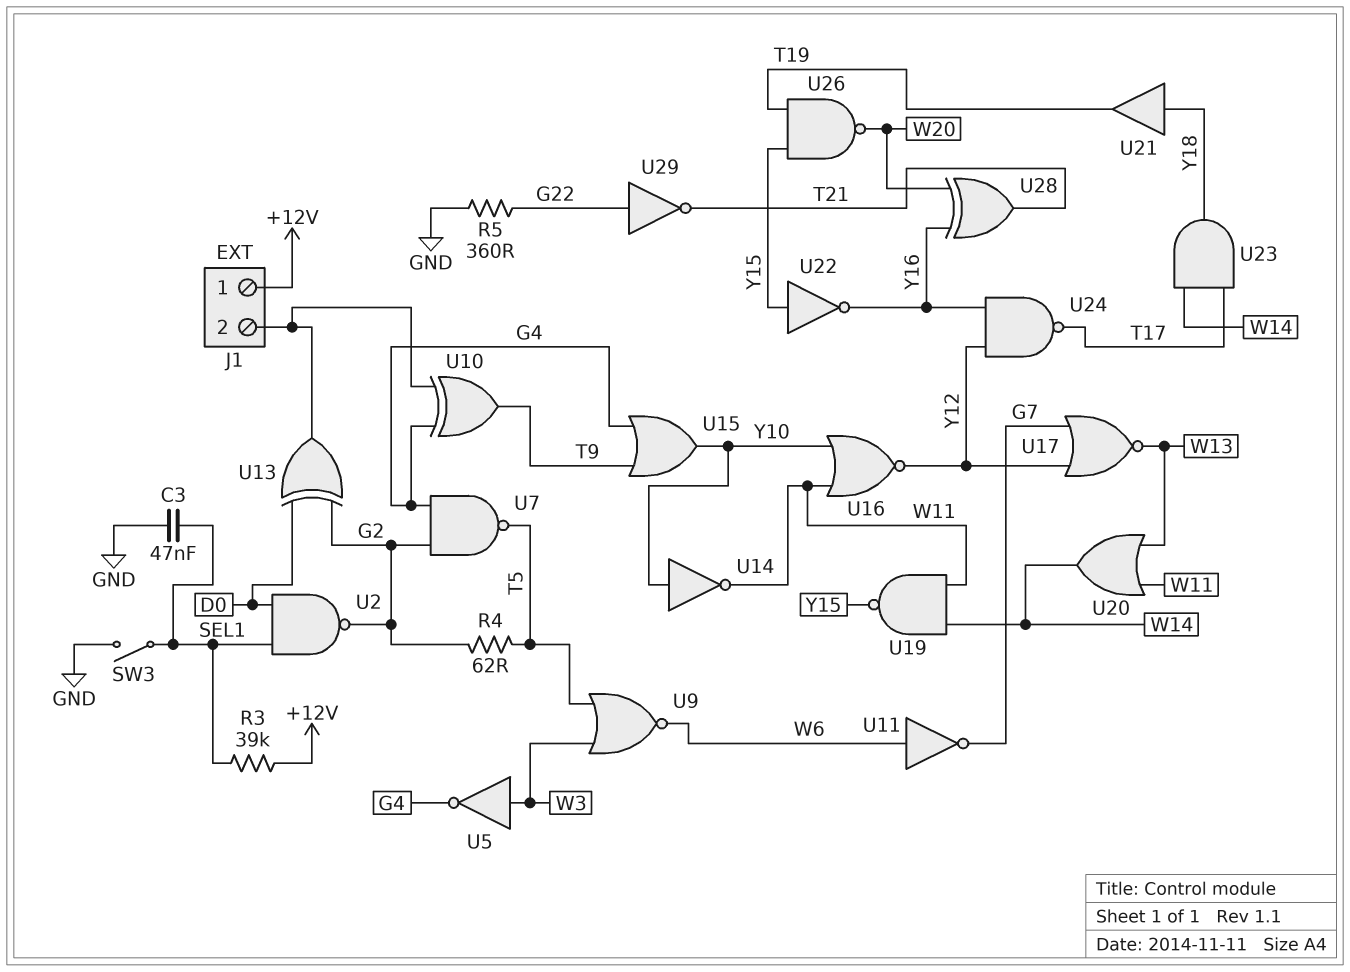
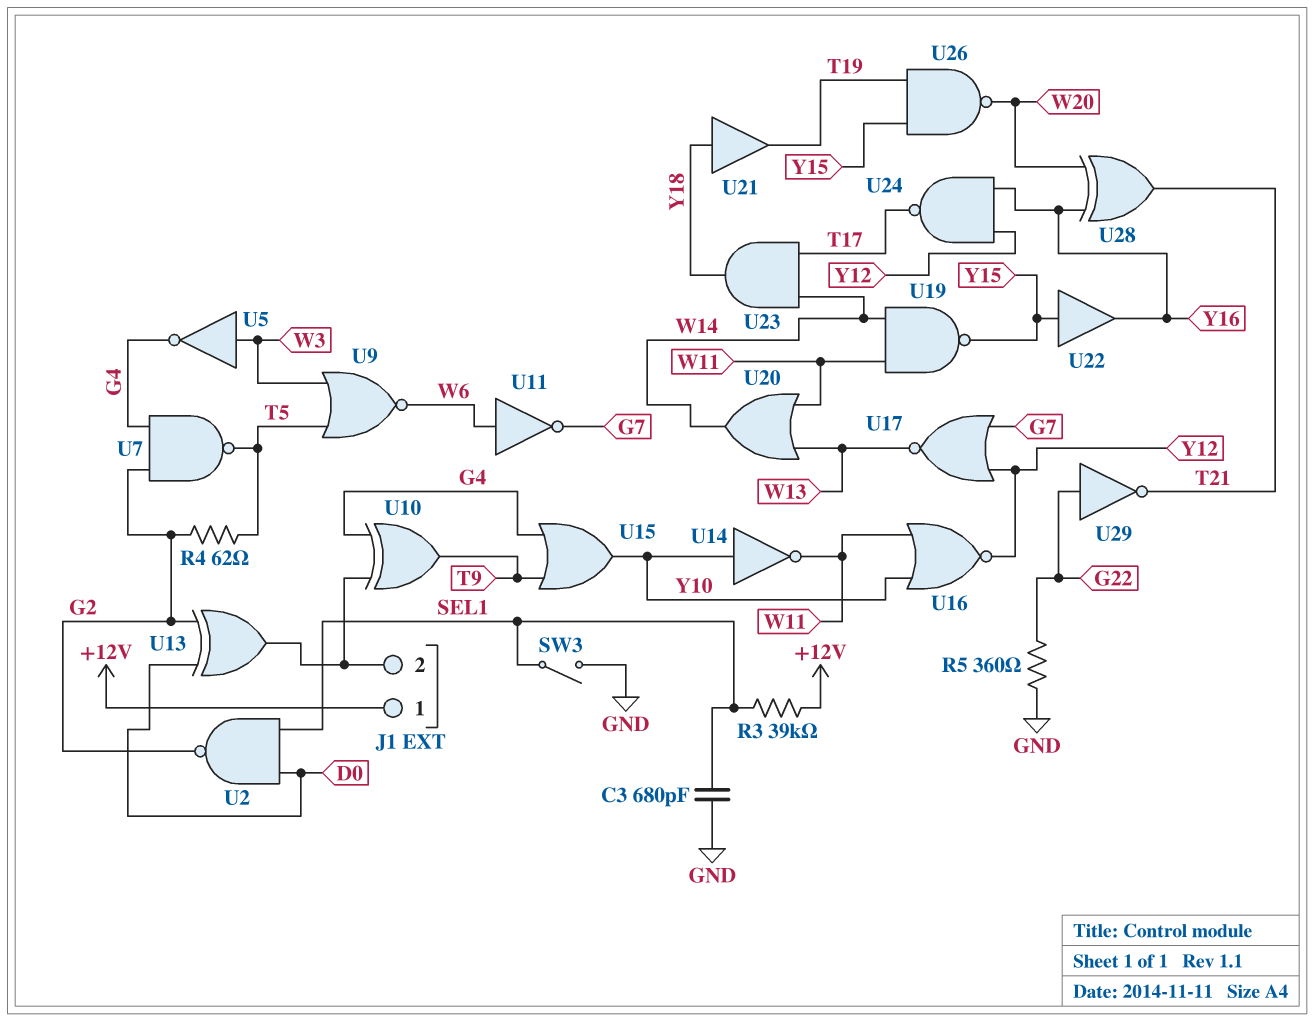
C3: 47nF (GND, SEL1) -> 680pF (GND, SEL1)
U22: NOT (in Y15, out Y16) -> buffer (in Y15, out Y16)

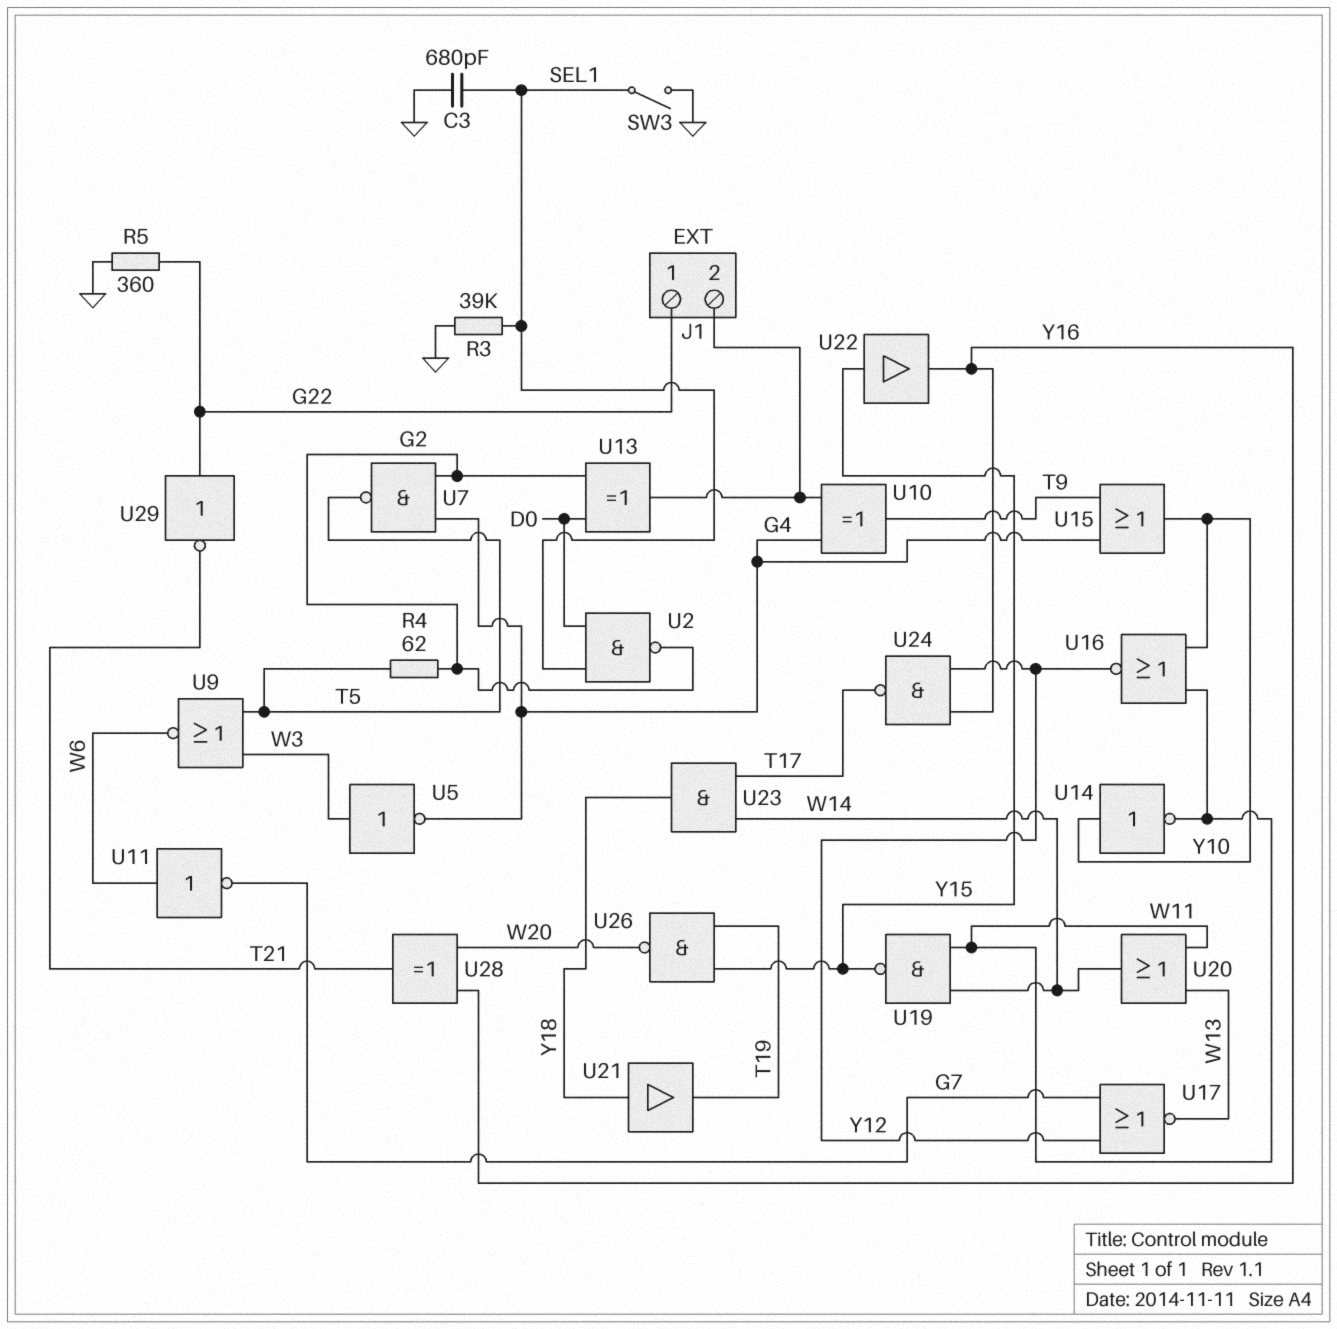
J1 pin 1: +12V -> G22
R3: 39k (+12V, SEL1) -> 39k (GND, SEL1)

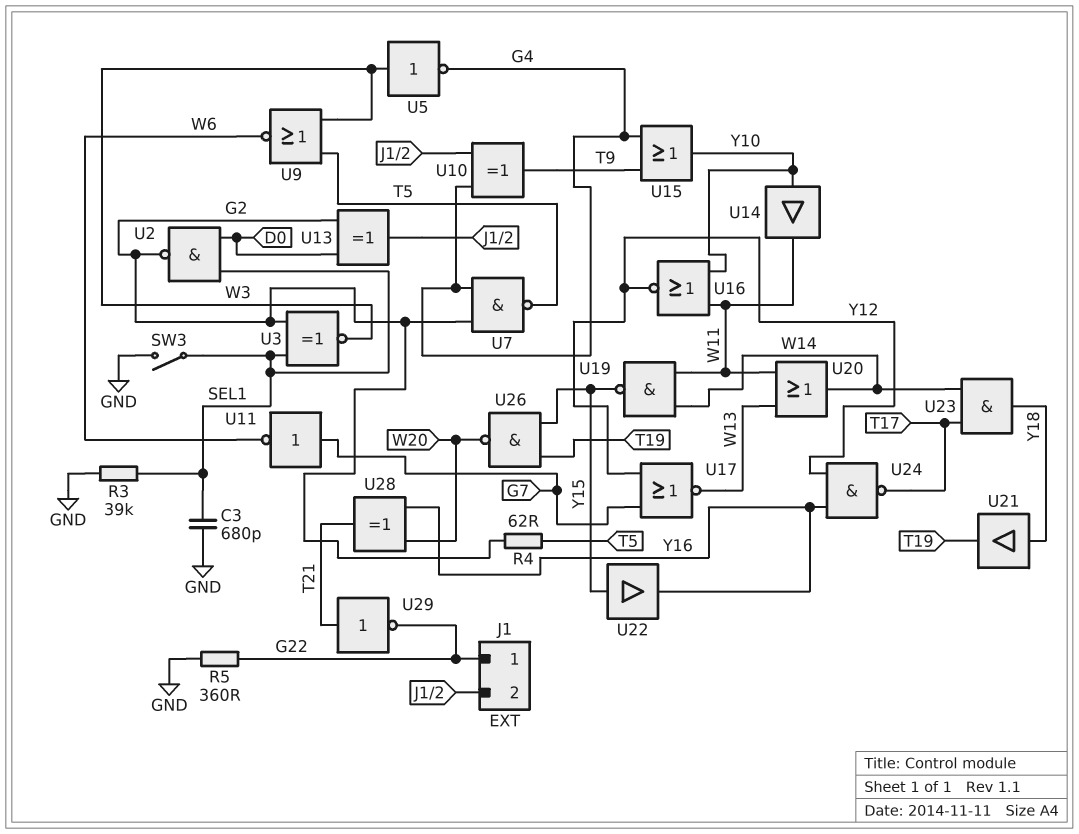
U3: none -> XNOR (in G2, in SEL1, out W3)
U11: NOT (in W6, out G7) -> NOT (in G7, out W6)
U14: NOT (in Y10, out W11) -> buffer (in Y10, out W11)
U29: NOT (in G22, out T21) -> NOT (in T21, out G22)

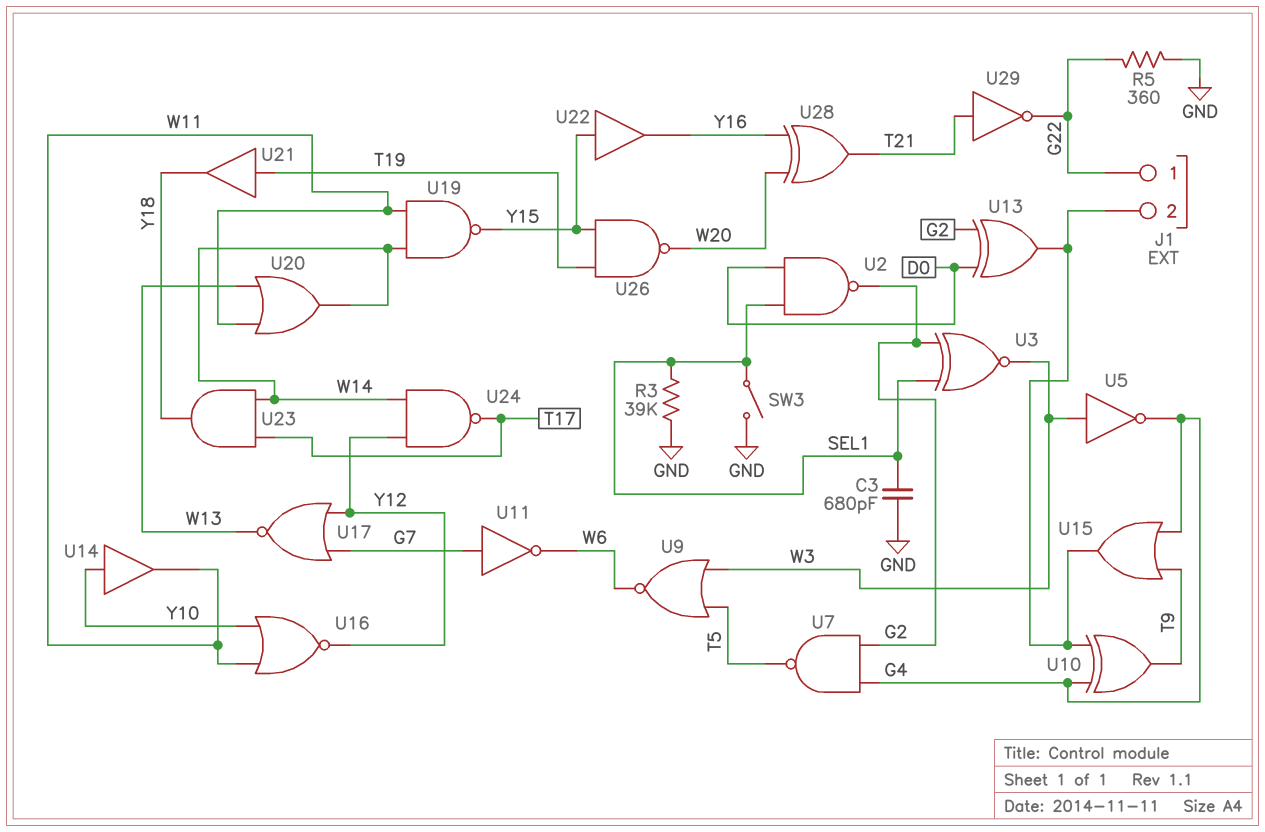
R4: 62 (G2, T5) -> none
U15: OR (in G4, in T9, out Y10) -> OR (in G4, in T9, out J1/2)
U21: buffer (in Y18, out T19) -> buffer (in T19, out Y18)
U24: NAND (in Y12, in Y16, out T17) -> NAND (in W14, in Y12, out T17)

